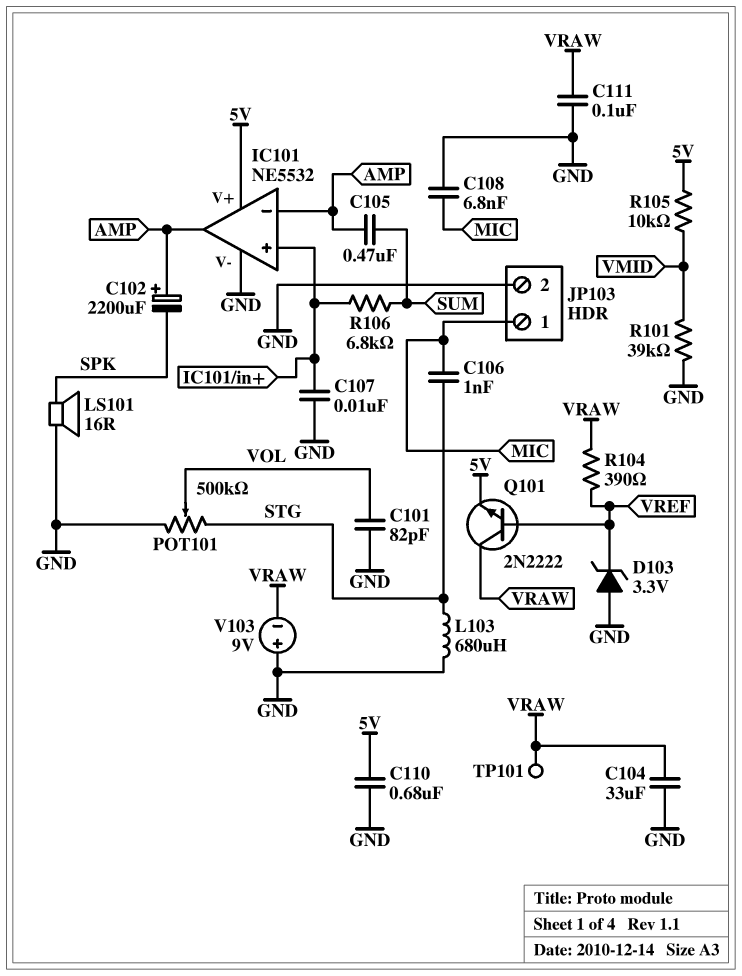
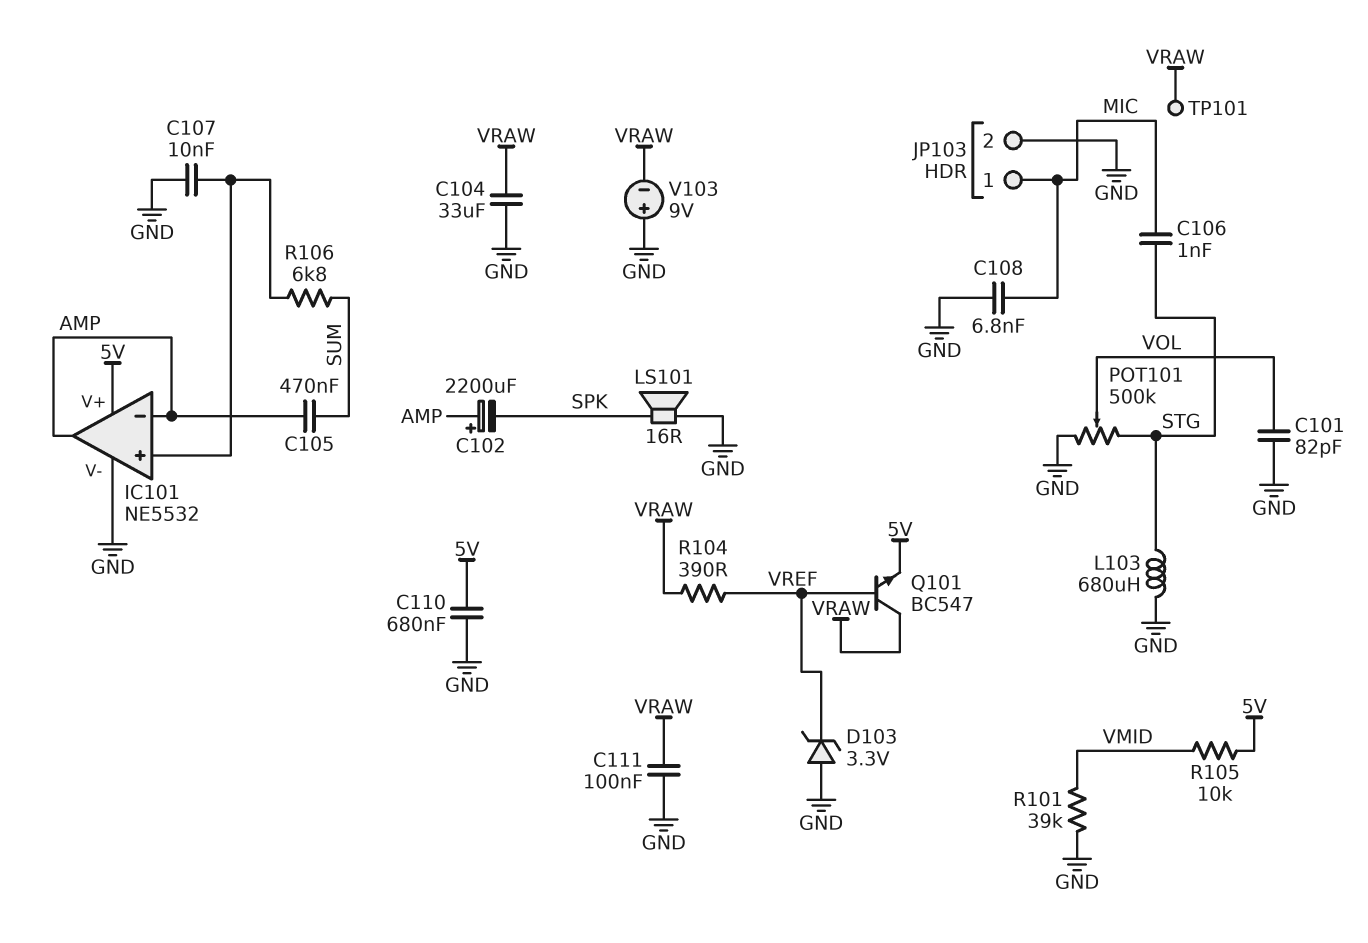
Q101: NPN 2N2222 (B VREF, C VRAW, E 5V) -> NPN BC547 (B VREF, C VRAW, E 5V)

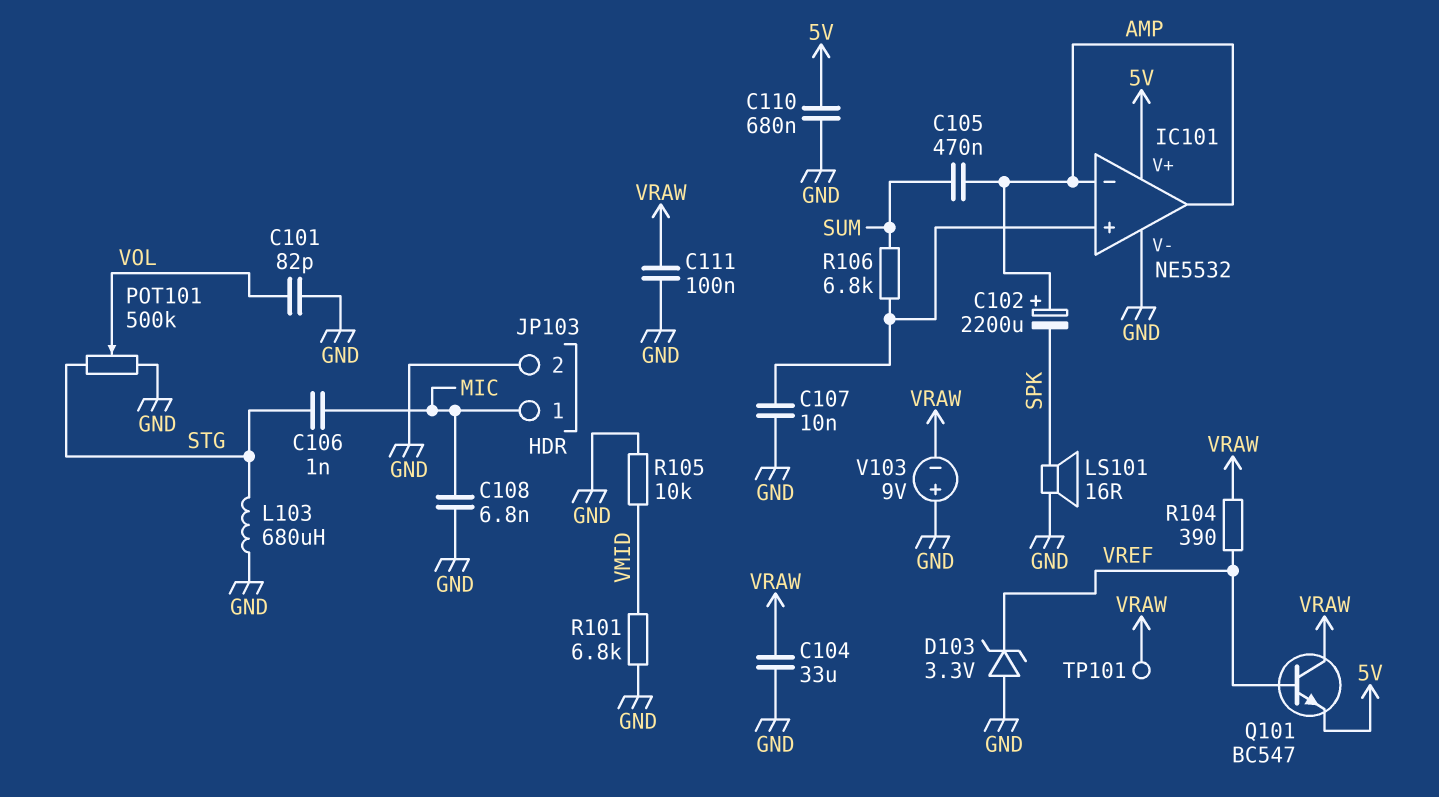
R101: 39k (GND, VMID) -> 6.8k (GND, VMID)
R105: 10k (5V, VMID) -> 10k (GND, VMID)

